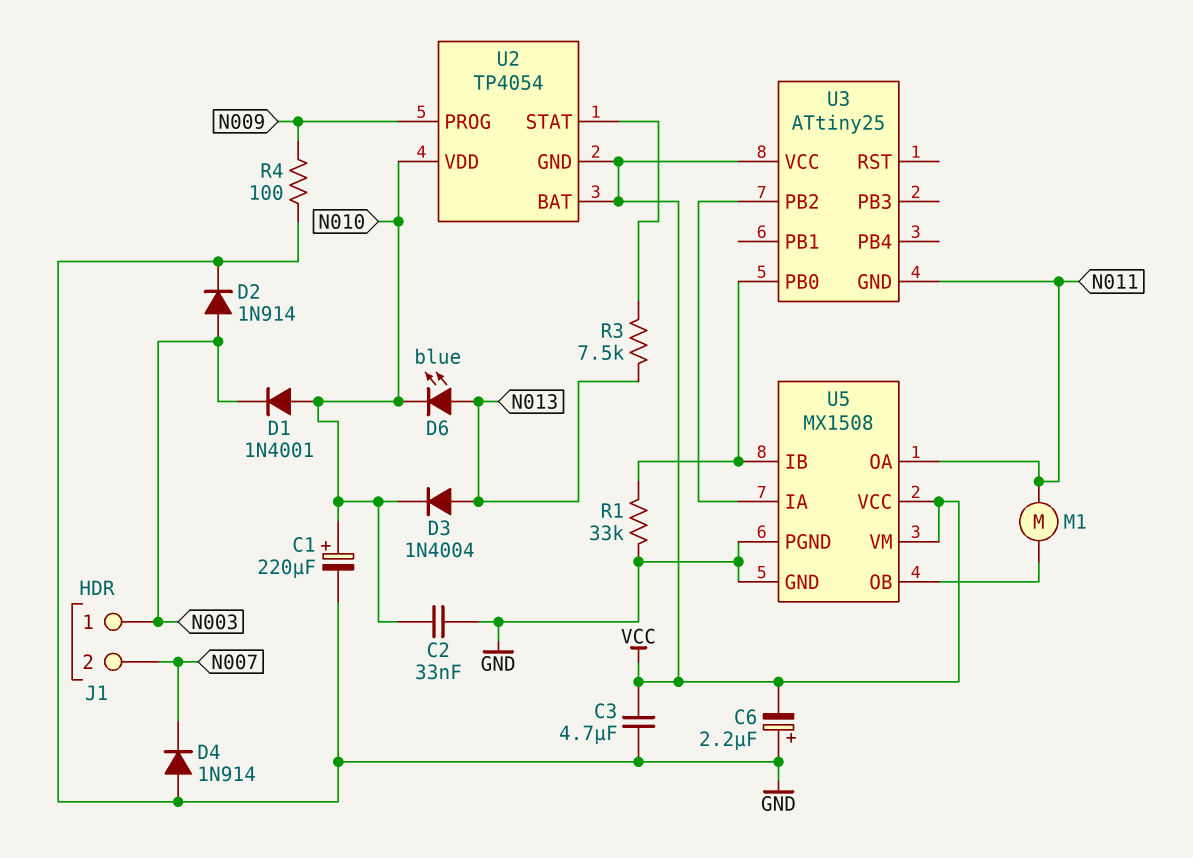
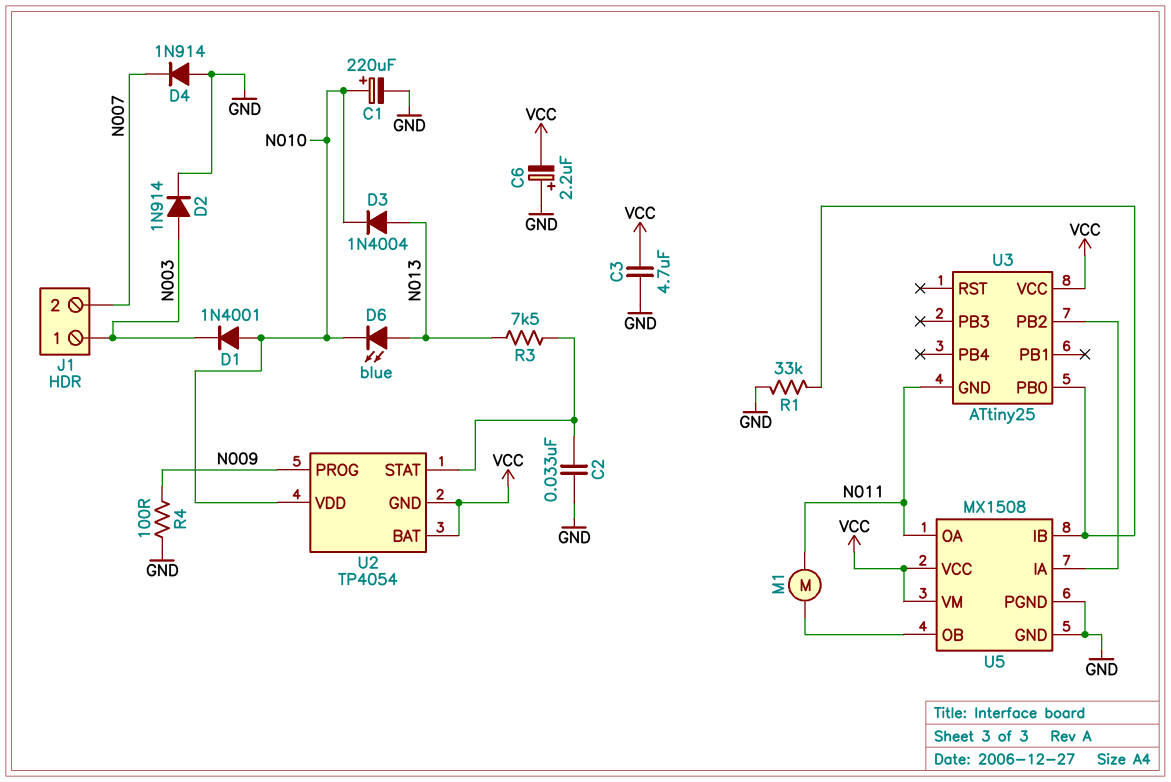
C2: 33nF (GND, N010) -> 33nF (GND, U2/STAT)

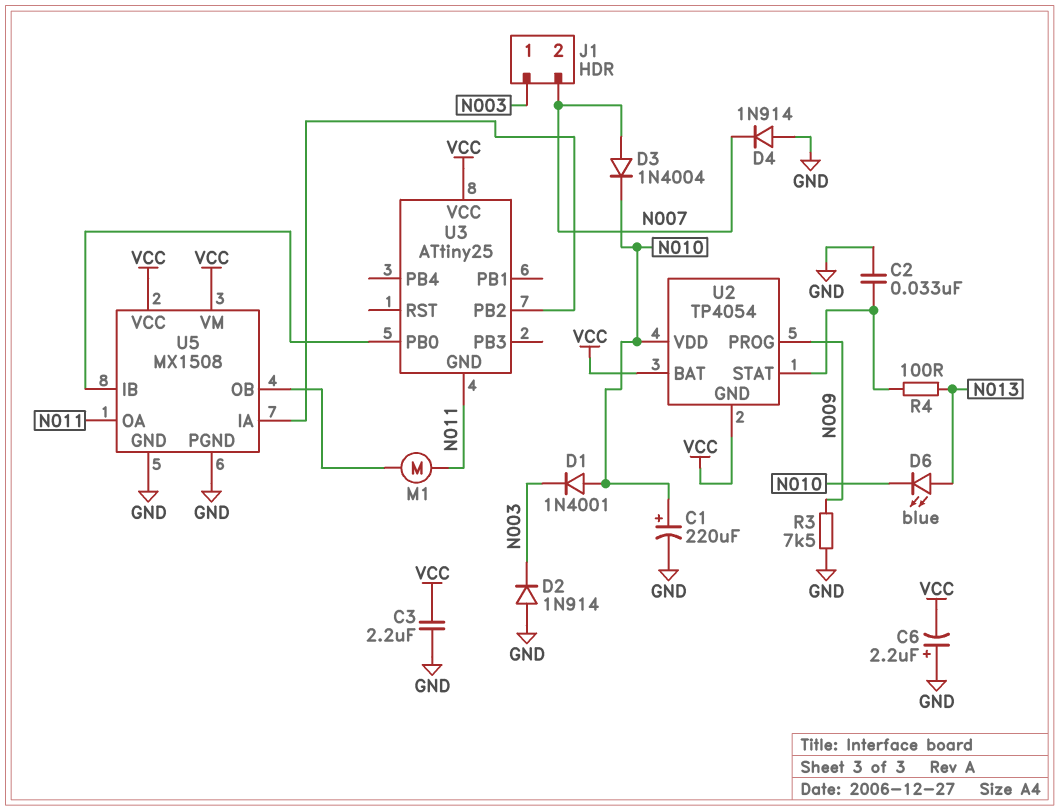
C3: 4.7uF (GND, VCC) -> 2.2uF (GND, VCC)
D2: diode 1N914 (A N003, K GND) -> diode 1N914 (A GND, K N003)
D3: diode 1N4004 (A N013, K N010) -> diode 1N4004 (A N007, K N010)
R1: 33k (GND, U3/PB0) -> none
R3: 7.5k (N013, U2/STAT) -> 7.5k (GND, N009)
R4: 100 (GND, N009) -> 100 (N013, U2/STAT)

